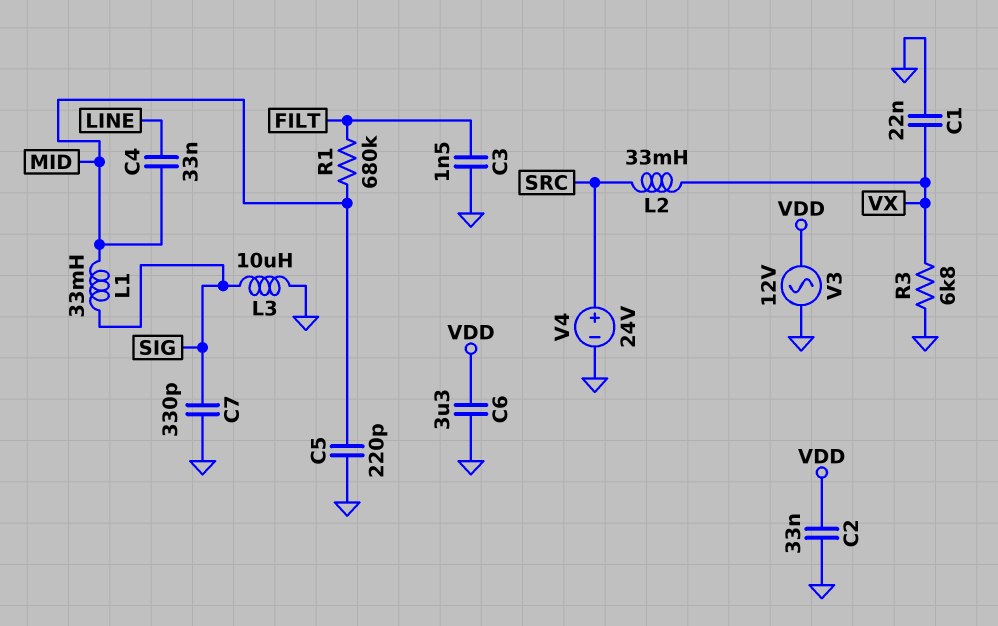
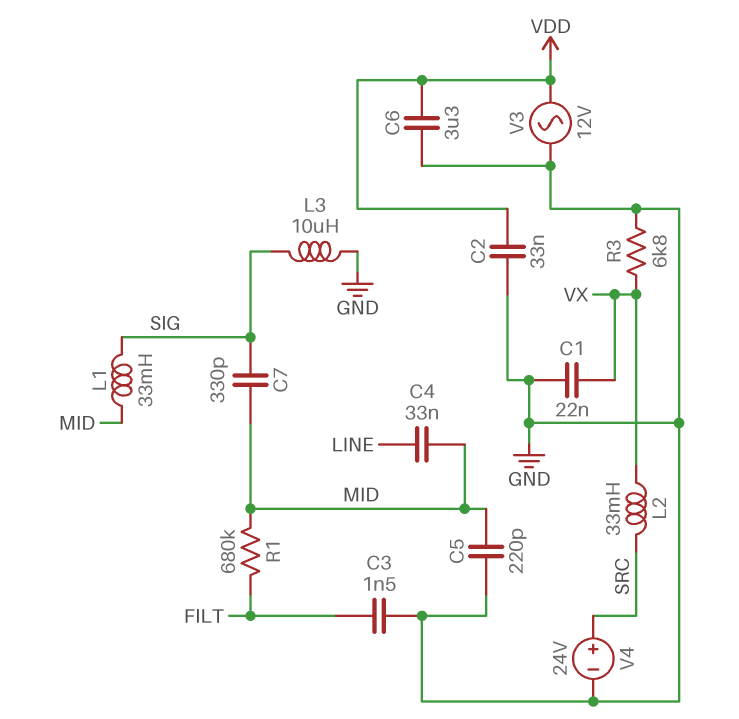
C7: 330pF (GND, SIG) -> 330pF (MID, SIG)

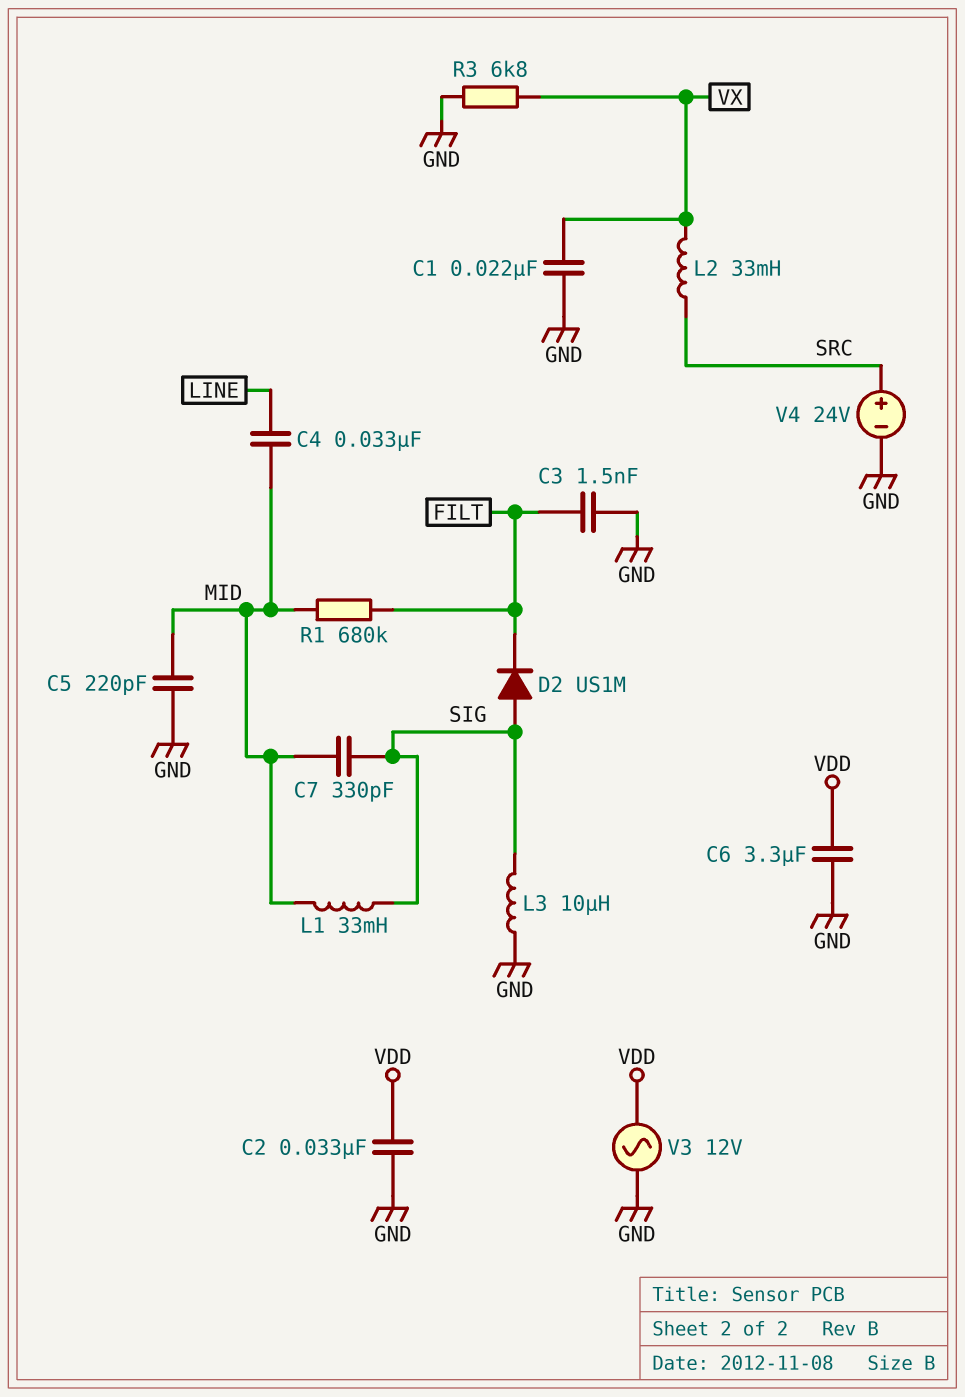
D2: none -> diode US1M (A SIG, K FILT)

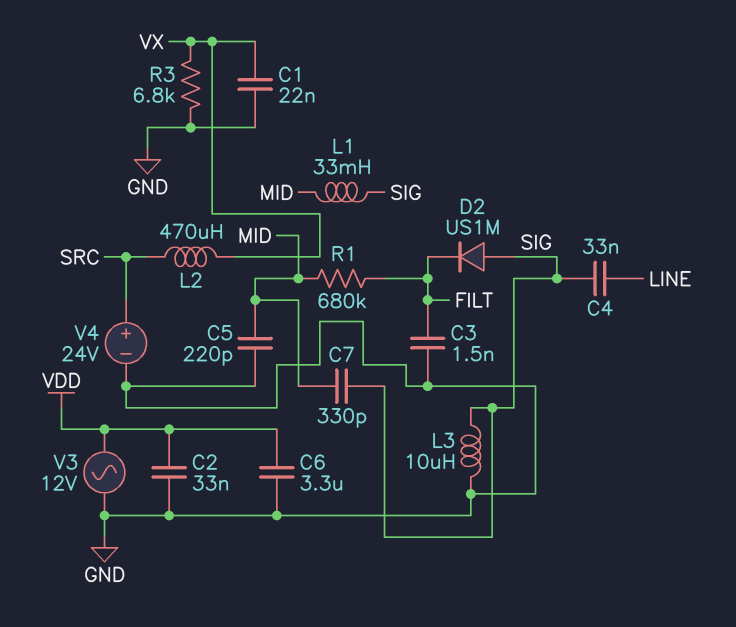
C4: 33nF (LINE, MID) -> 33nF (LINE, SIG)
L2: 33mH (SRC, VX) -> 470uH (SRC, VX)

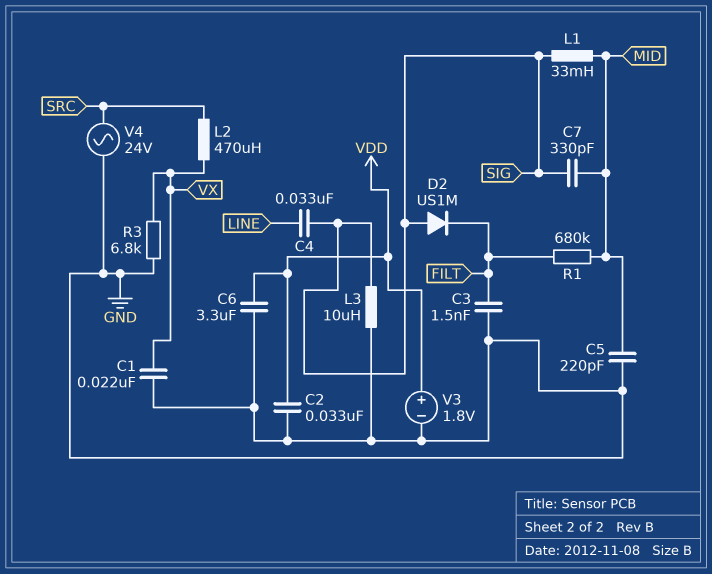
V3: AC 12V (GND, VDD) -> 1.8V (plus VDD, minus GND)
V4: 24V (plus SRC, minus GND) -> AC 24V (GND, SRC)

